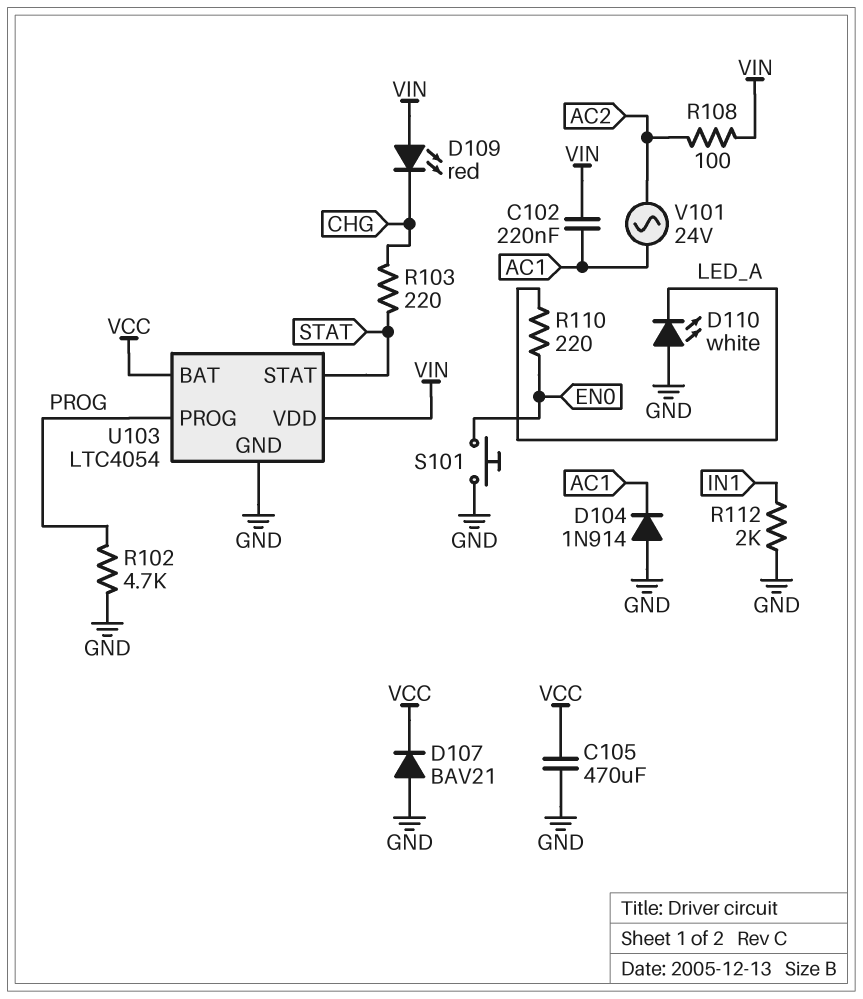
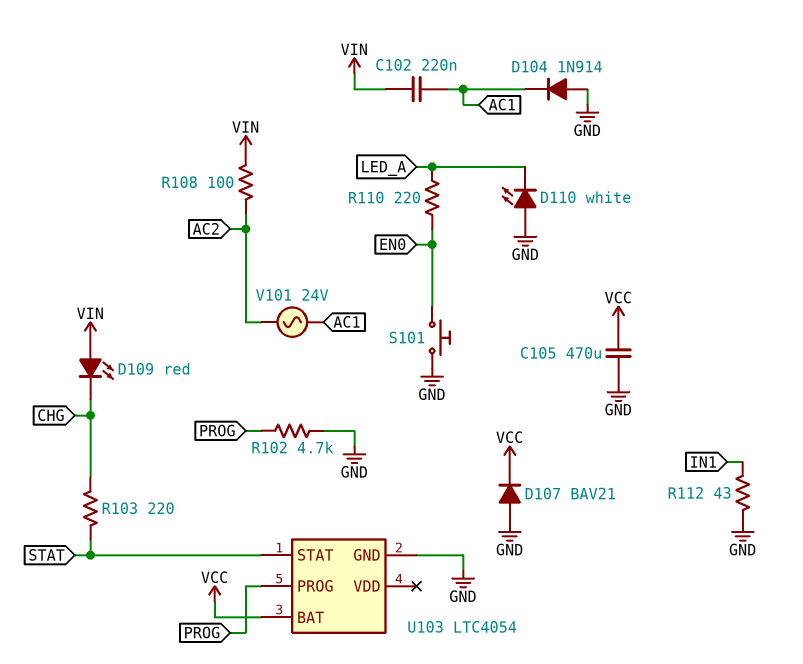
R112: 2k (GND, IN1) -> 43 (GND, IN1)
U103 pin VDD: VIN -> none

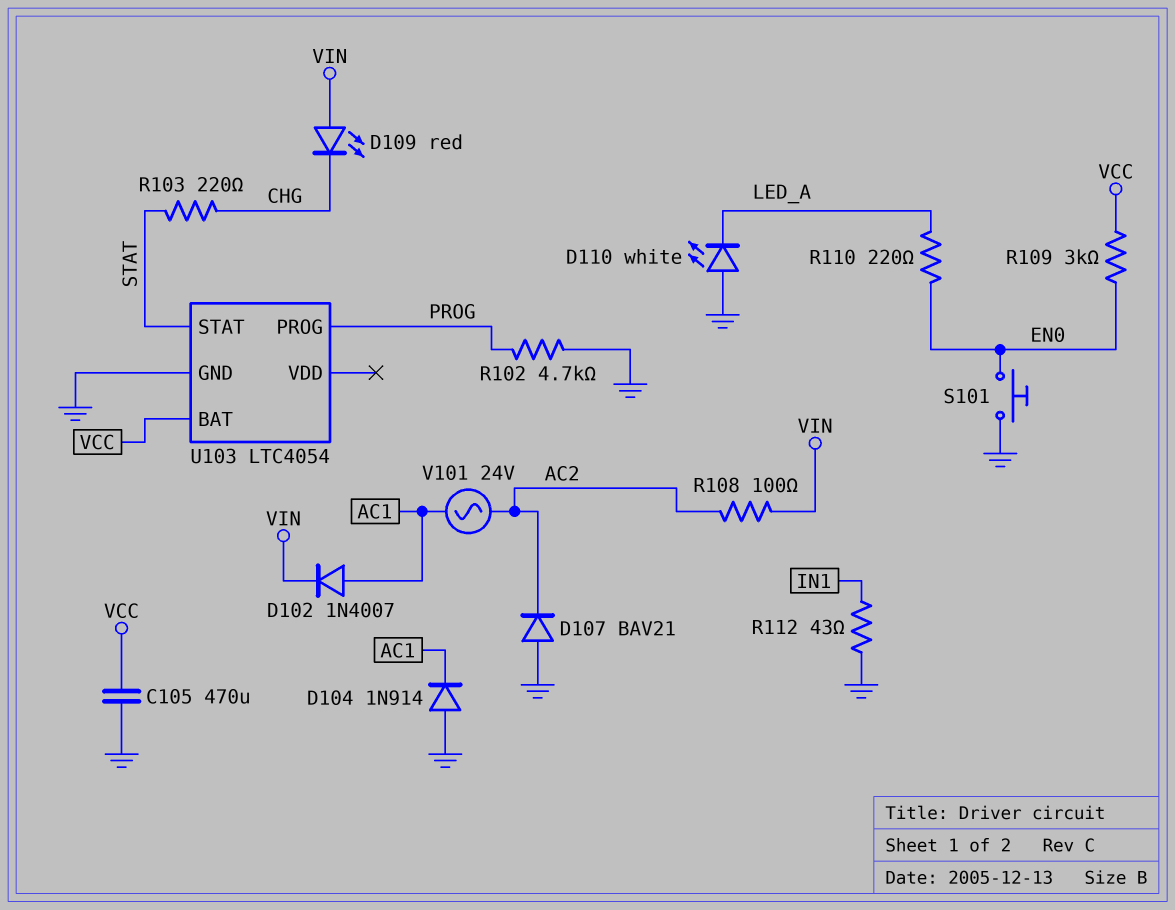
C102: 220nF (AC1, VIN) -> none
D102: none -> diode 1N4007 (A AC1, K VIN)
D107: diode BAV21 (A GND, K VCC) -> diode BAV21 (A GND, K AC2)
R109: none -> 3k (EN0, VCC)

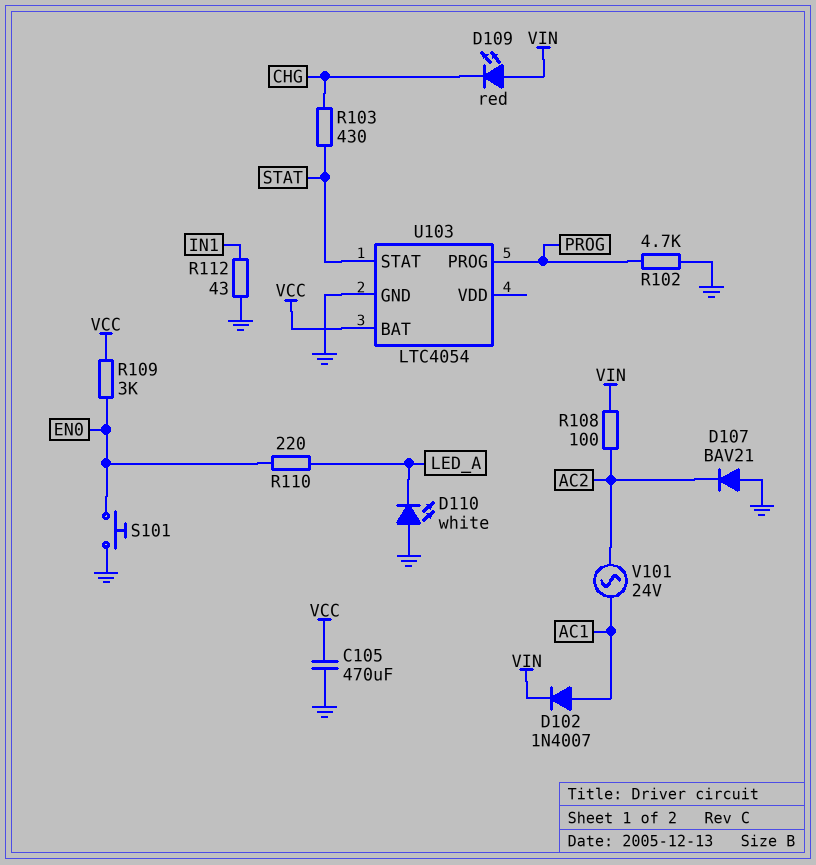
D104: diode 1N914 (A GND, K AC1) -> none
R103: 220 (CHG, STAT) -> 430 (CHG, STAT)

